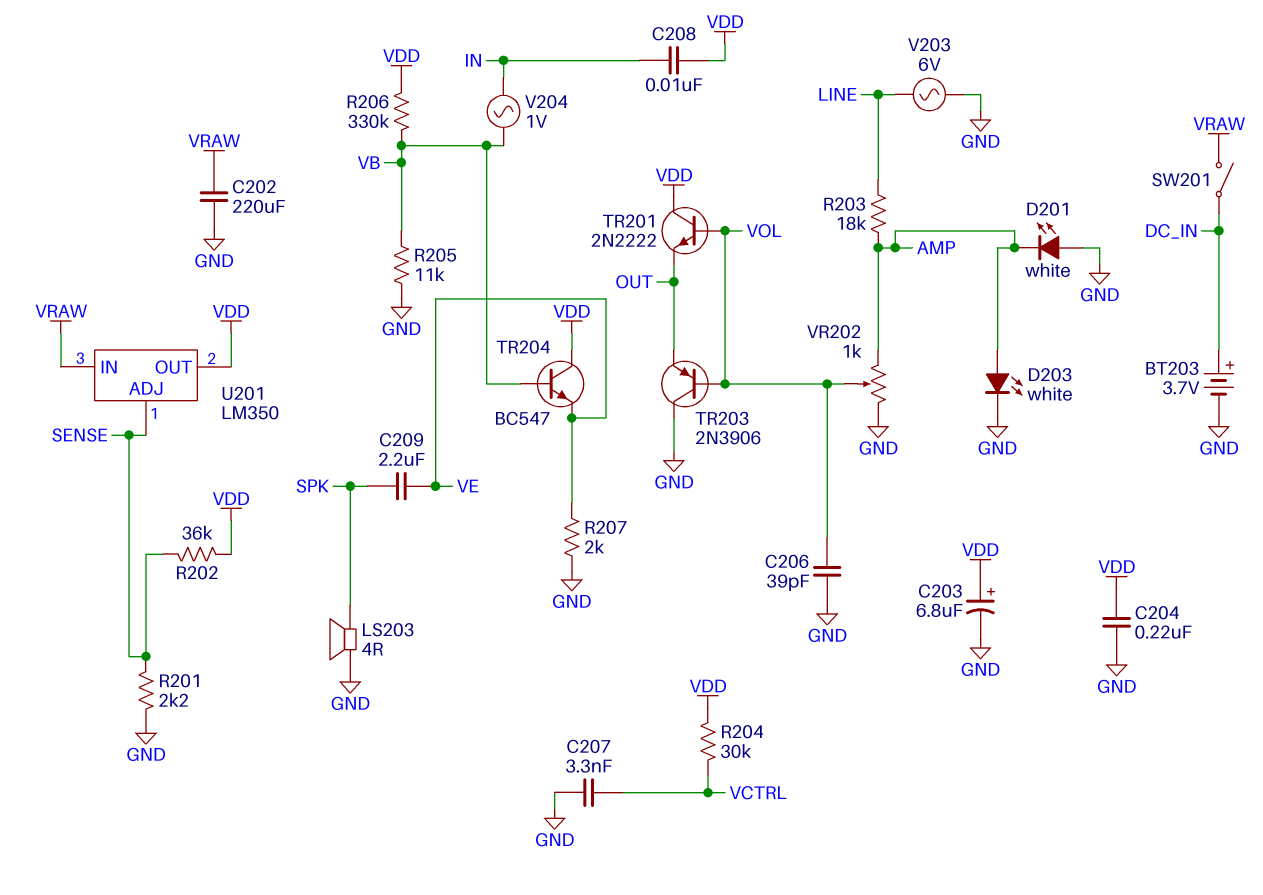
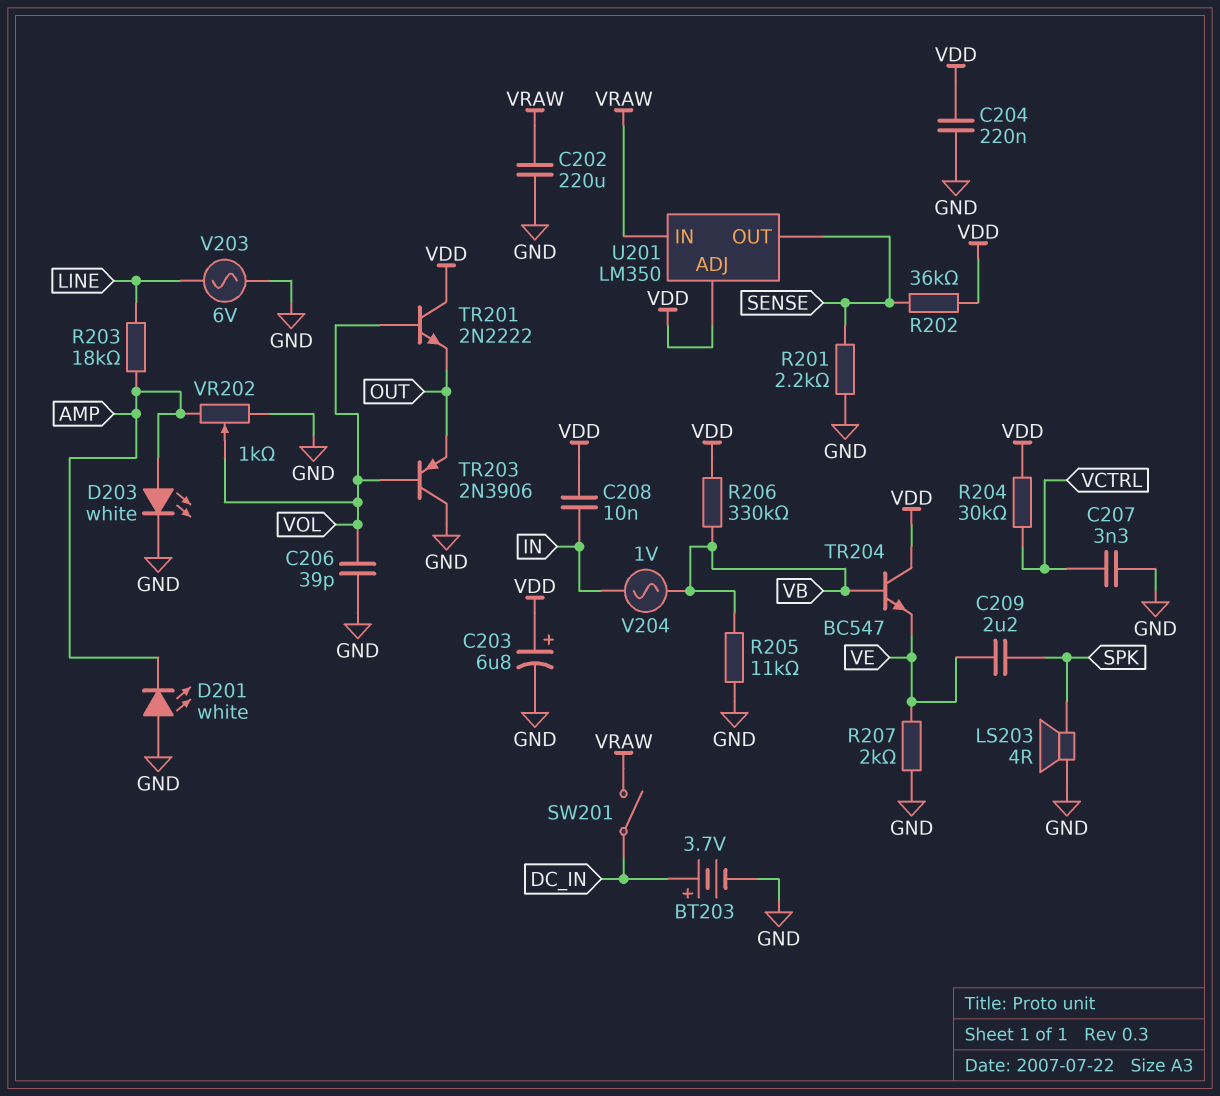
U201 pin ADJ: SENSE -> VDD
U201 pin OUT: VDD -> SENSE

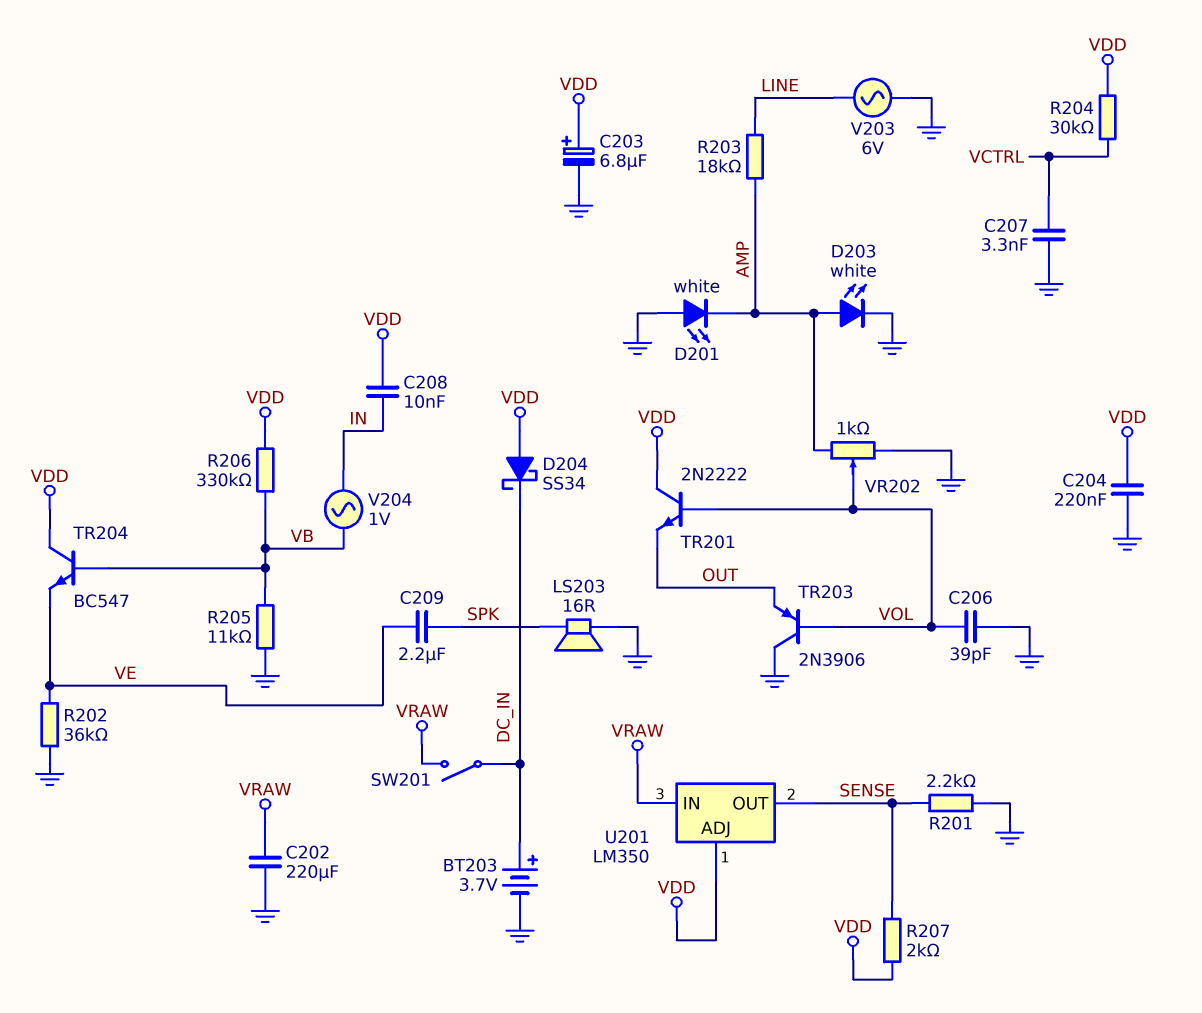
D204: none -> schottky SS34 (A VDD, K DC_IN)
LS203: speaker 4R (GND, SPK) -> speaker 16R (GND, SPK)
R202: 36k (SENSE, VDD) -> 36k (GND, VE)
R207: 2k (GND, VE) -> 2k (SENSE, VDD)

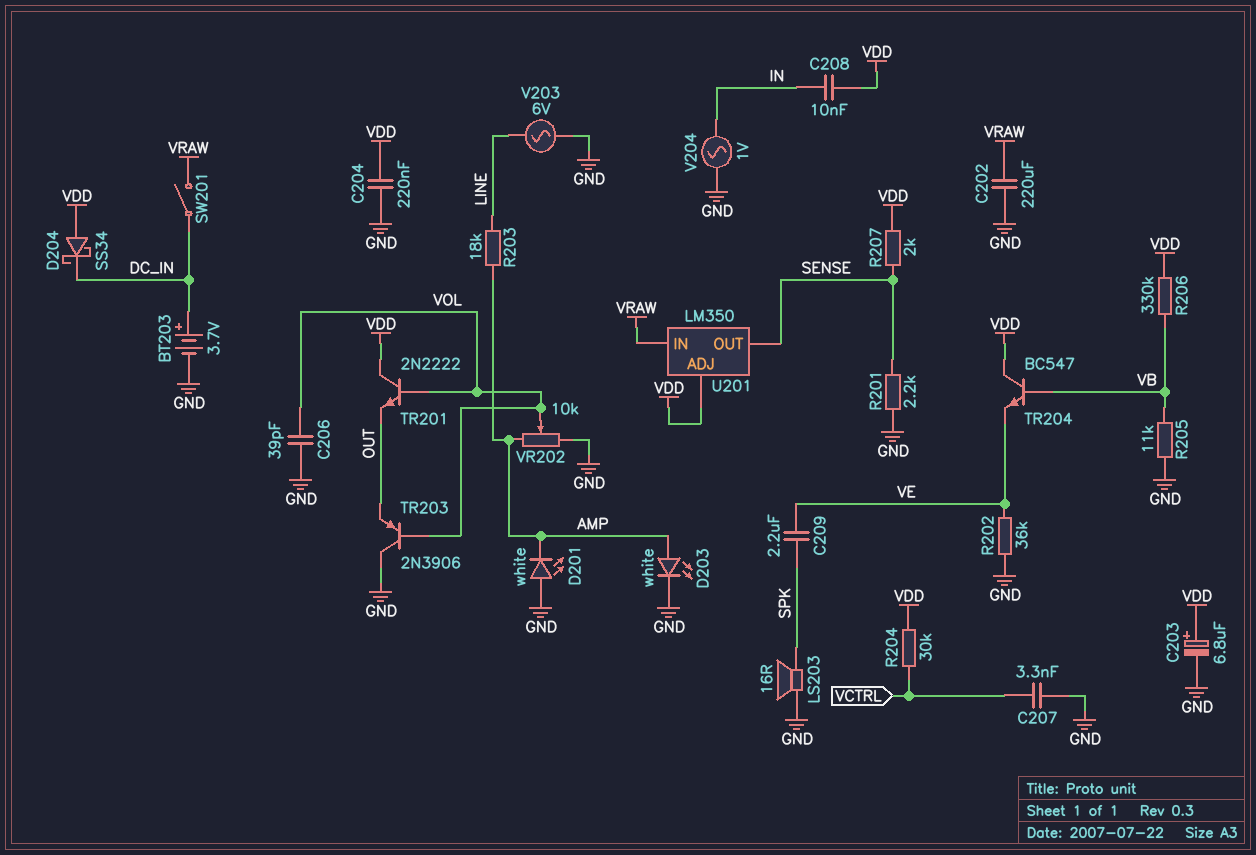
V204: AC 1V (IN, VB) -> AC 1V (GND, IN)
VR202: 1k (AMP, GND, wiper VOL) -> 10k (AMP, GND, wiper VOL)

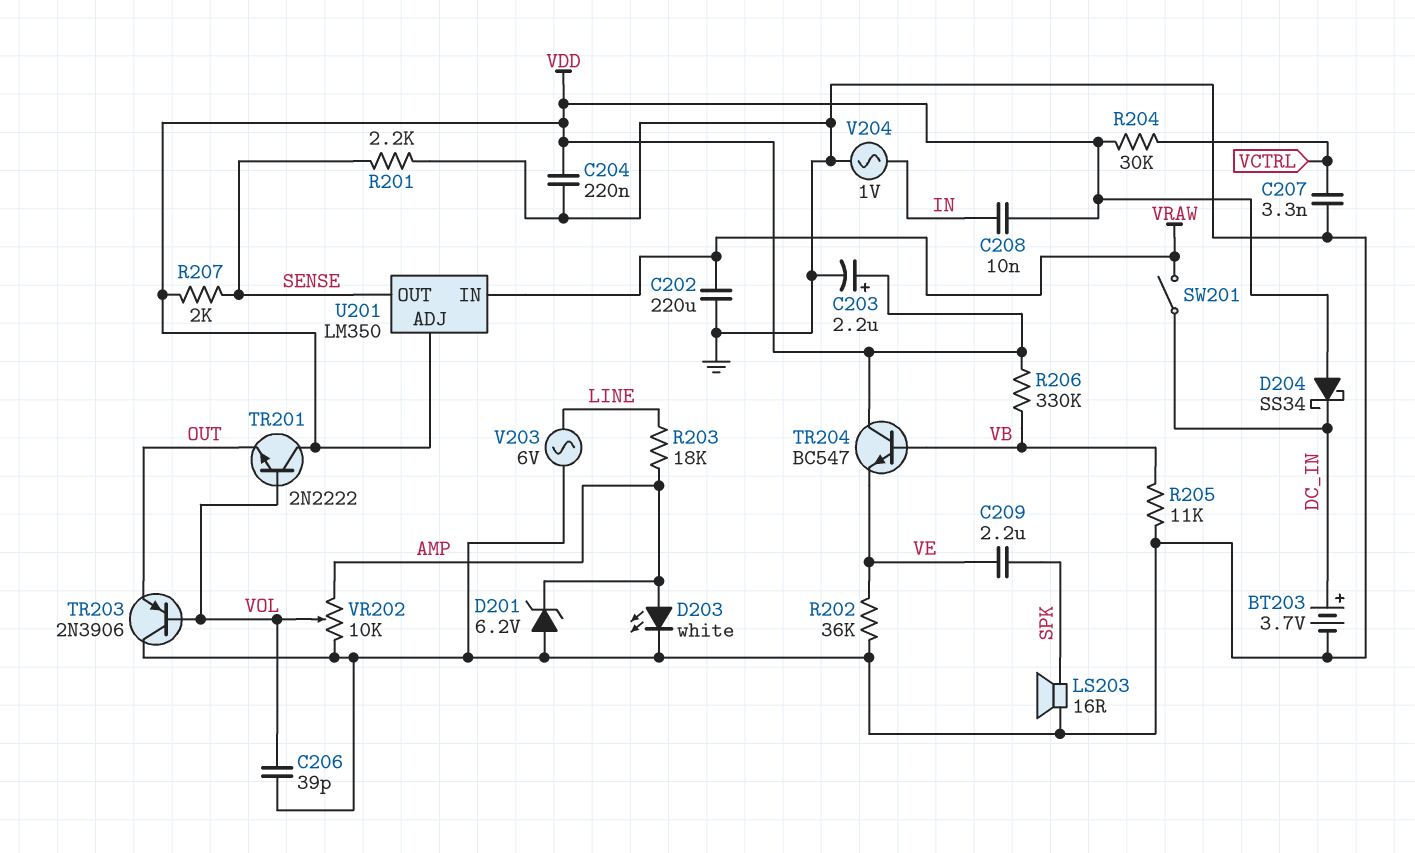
C203: 6.8uF (plus VDD, minus GND) -> 2.2uF (plus VDD, minus GND)
D201: LED white (A GND, K AMP) -> zener 6.2V (A GND, K AMP)

